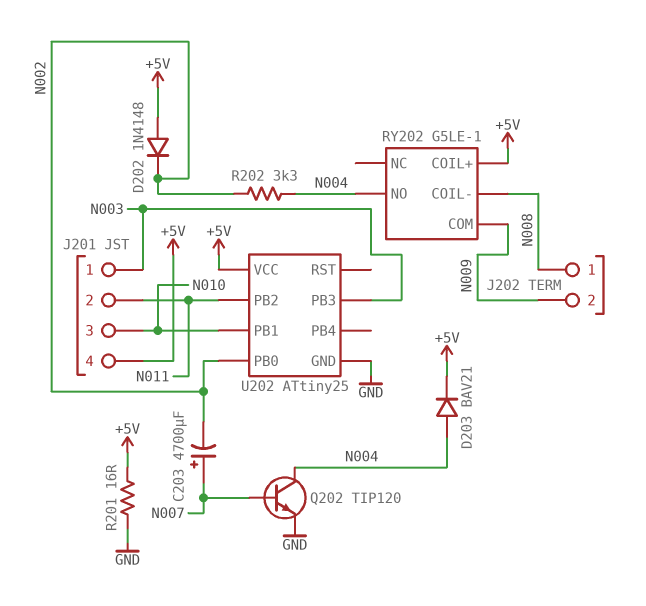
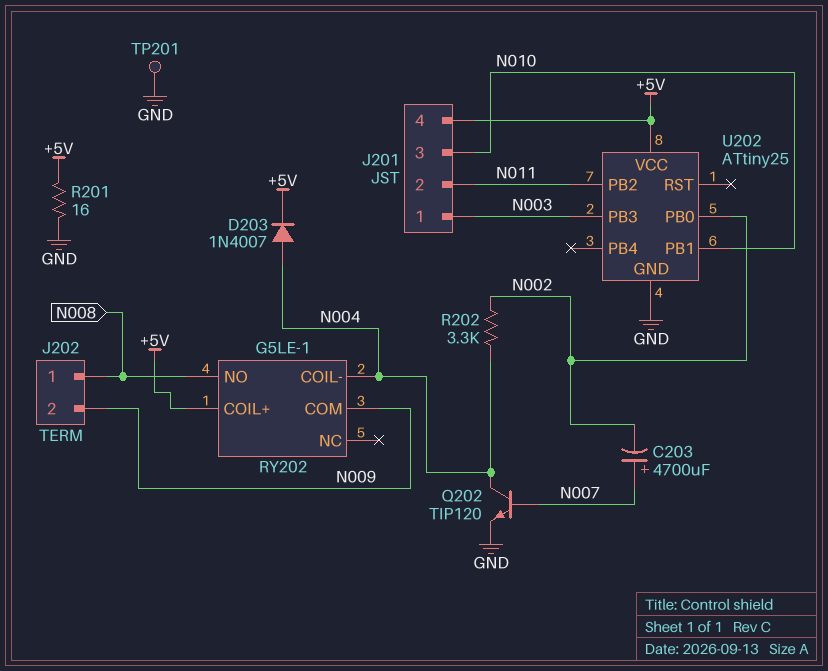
D202: diode 1N4148 (A +5V, K N002) -> none
D203: diode BAV21 (A N004, K +5V) -> diode 1N4007 (A N004, K +5V)
RY202 pin COIL-: N008 -> N004
RY202 pin NO: N004 -> N008
TP201: none -> test point (GND)

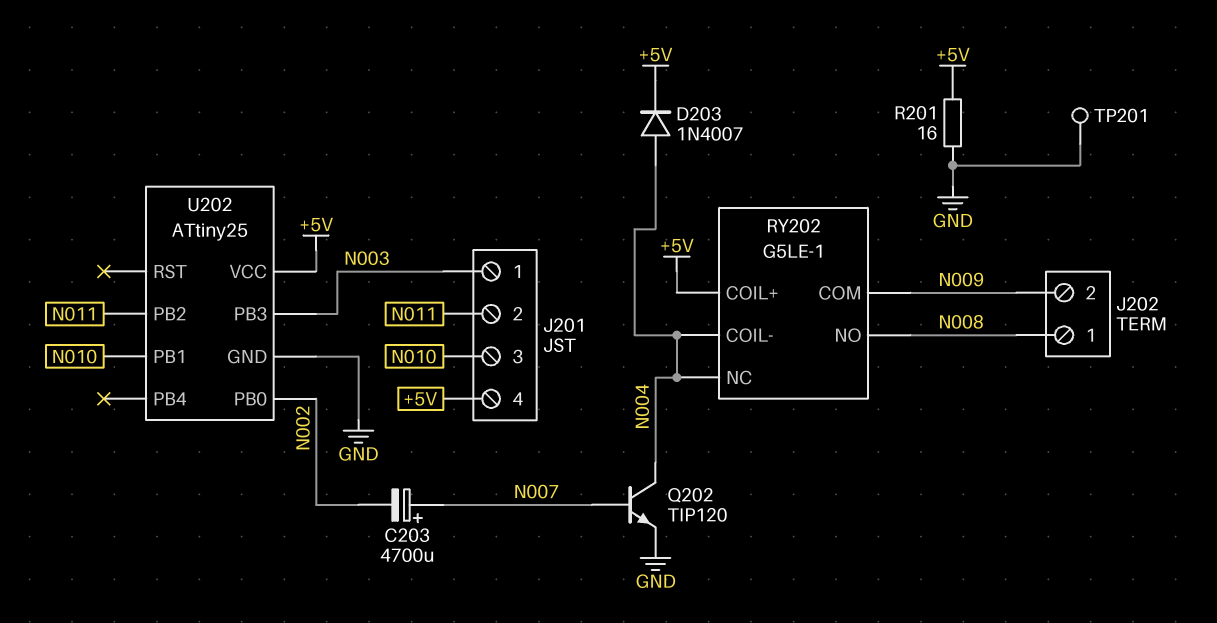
R202: 3.3k (N002, N004) -> none
RY202 pin NC: none -> N004

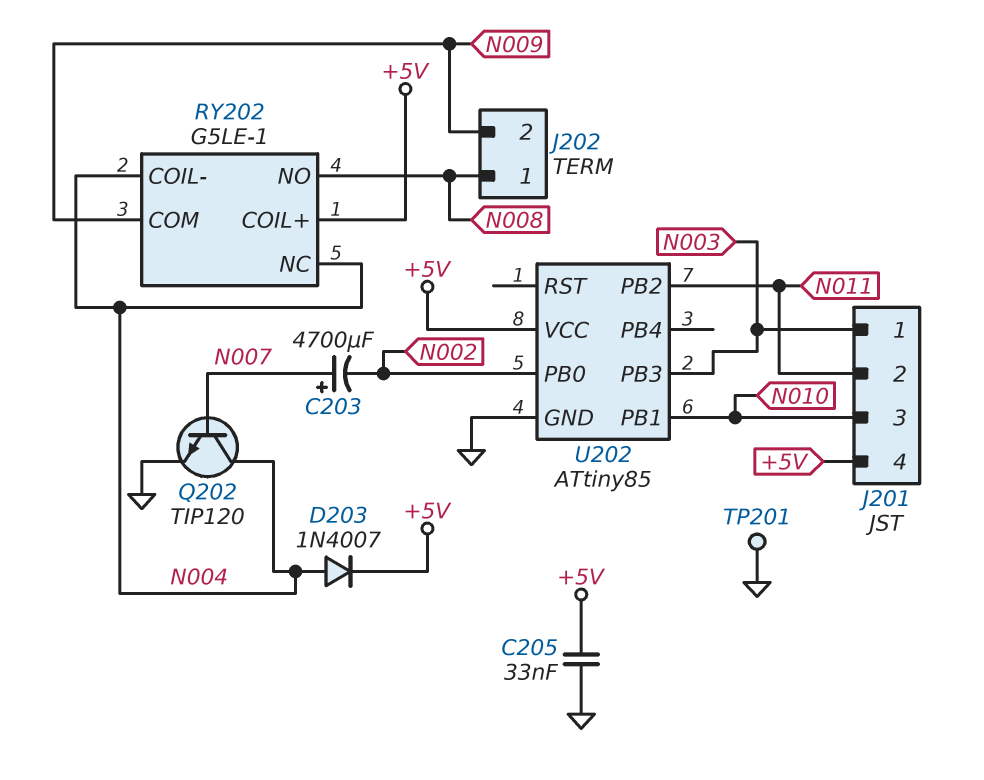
C205: none -> 33nF (+5V, GND)
R201: 16 (+5V, GND) -> none
U202: ATtiny25 -> ATtiny85

